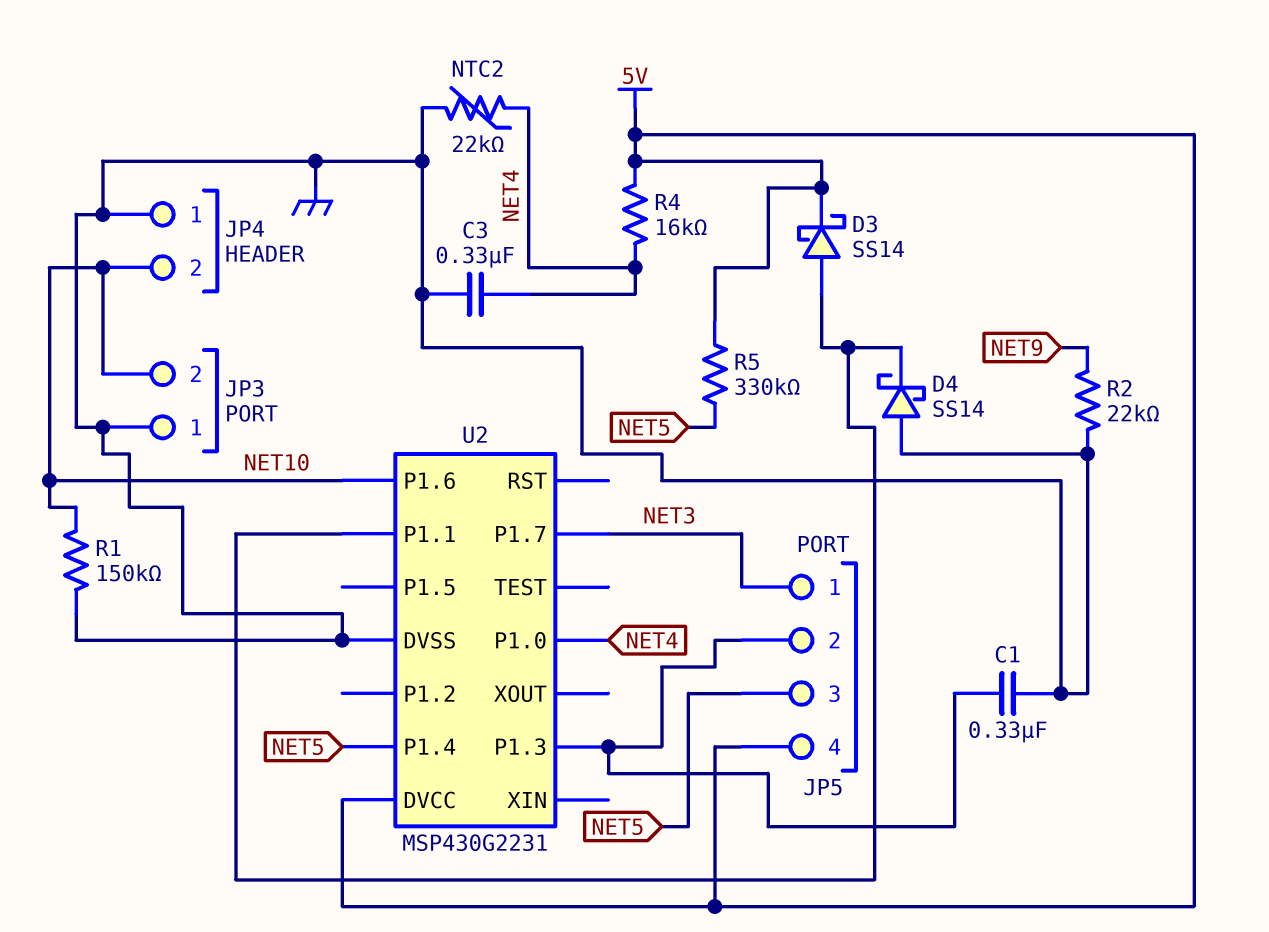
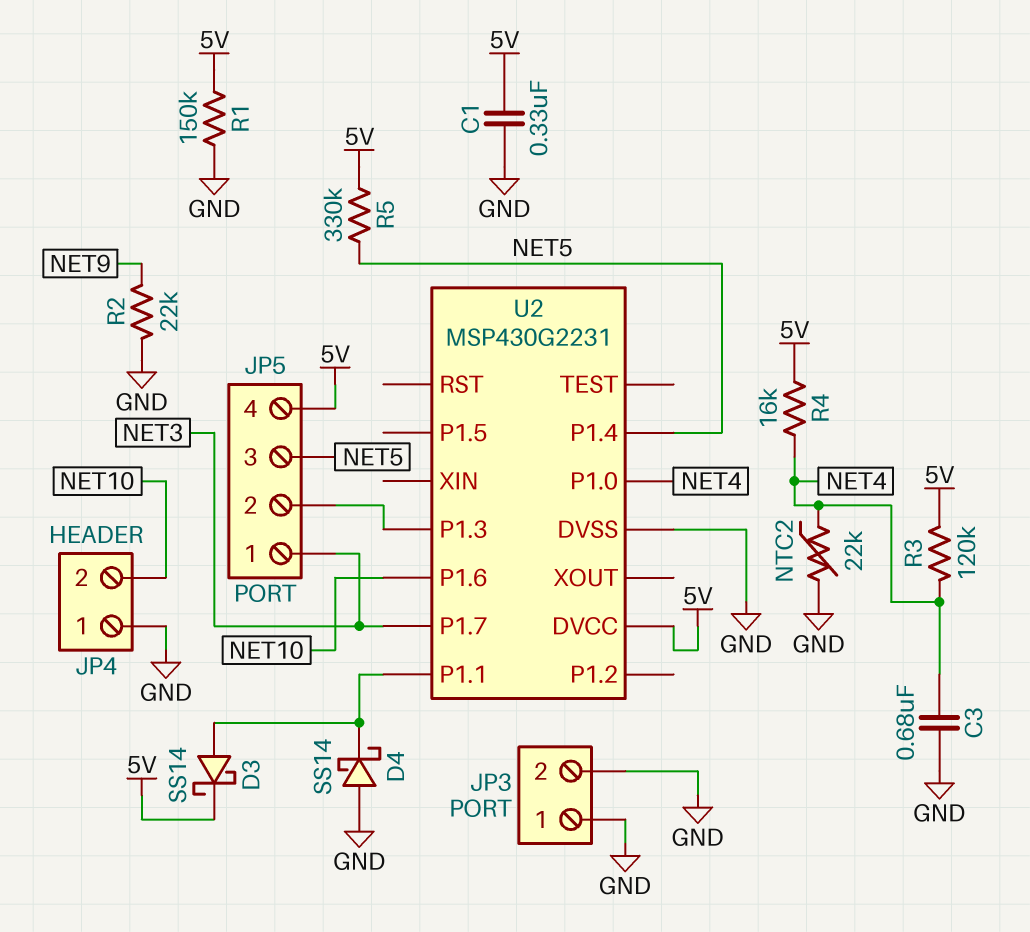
C1: 330nF (GND, JP5/2) -> 330nF (5V, GND)
C3: 330nF (GND, NET4) -> 680nF (GND, NET4)
JP3 pin 2: NET10 -> GND
R1: 150k (GND, NET10) -> 150k (5V, GND)
R3: none -> 120k (5V, NET4)

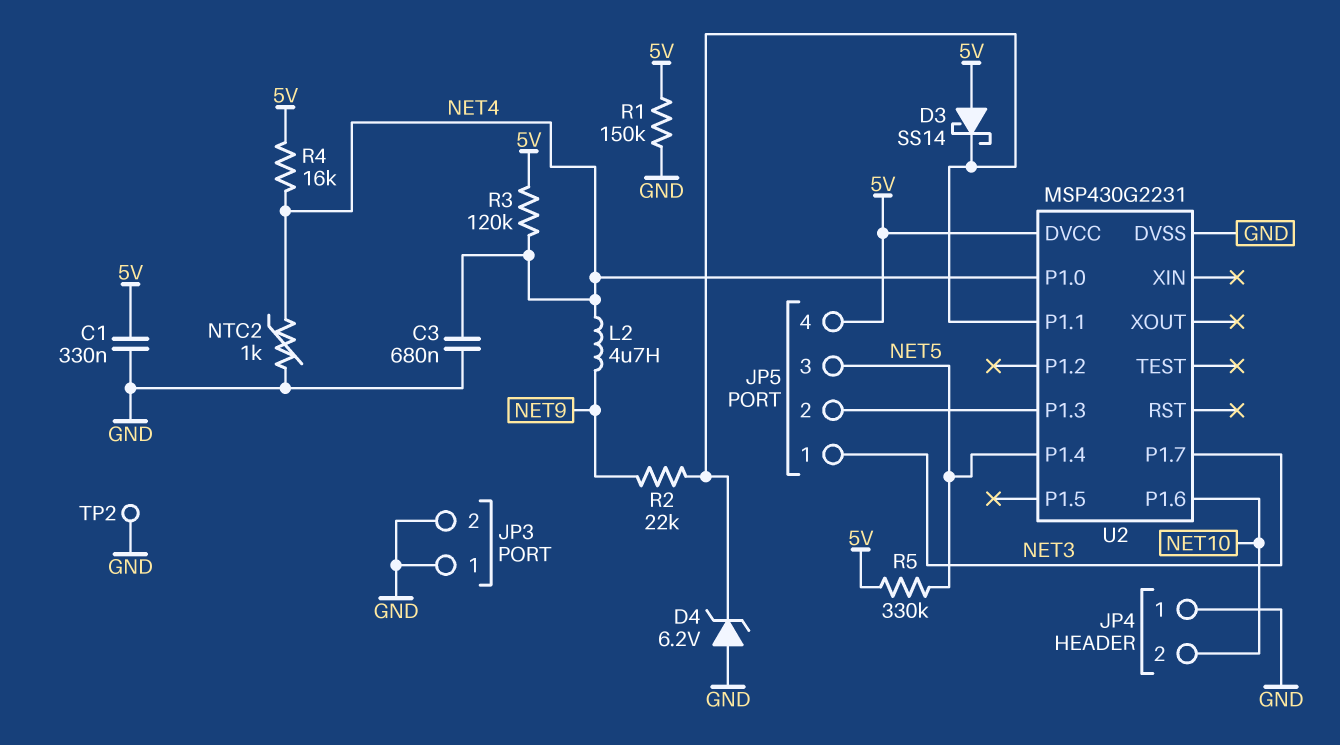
D3: schottky SS14 (A U2/P1.1, K 5V) -> schottky SS14 (A 5V, K U2/P1.1)
D4: schottky SS14 (A GND, K U2/P1.1) -> zener 6.2V (A GND, K U2/P1.1)
L2: none -> 4.7uH (NET4, NET9)
NTC2: 22k (GND, NET4) -> 1k (GND, NET4)
R2: 22k (GND, NET9) -> 22k (NET9, U2/P1.1)
TP2: none -> test point (GND)

